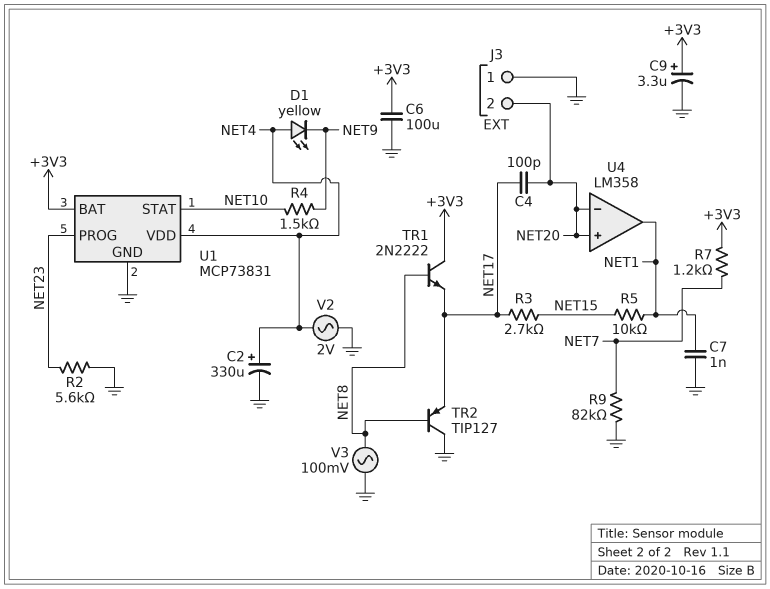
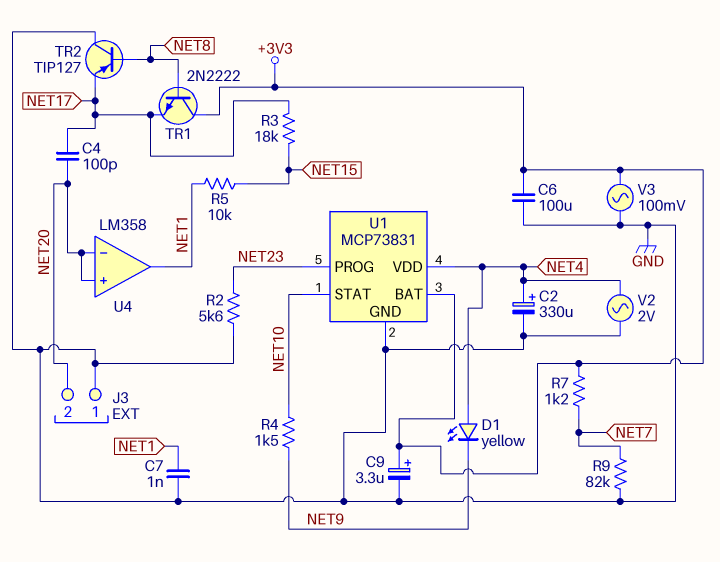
R3: 2.7k (NET15, NET17) -> 18k (NET15, NET17)
V3: AC 100mV (GND, NET8) -> AC 100mV (+3V3, GND)

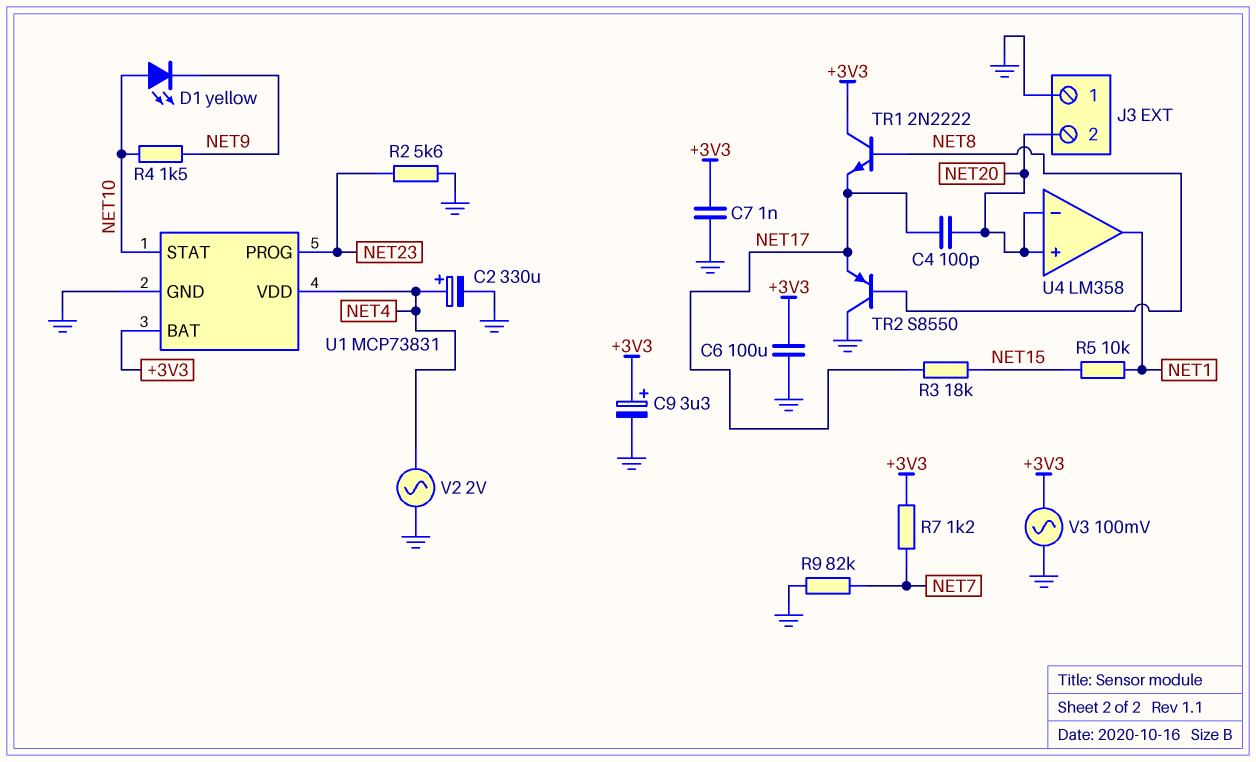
C7: 1nF (GND, NET1) -> 1nF (+3V3, GND)
D1: LED yellow (A NET4, K NET9) -> LED yellow (A NET10, K NET9)
TR2: PNP TIP127 (B NET8, C GND, E NET17) -> PNP S8550 (B NET8, C GND, E NET17)

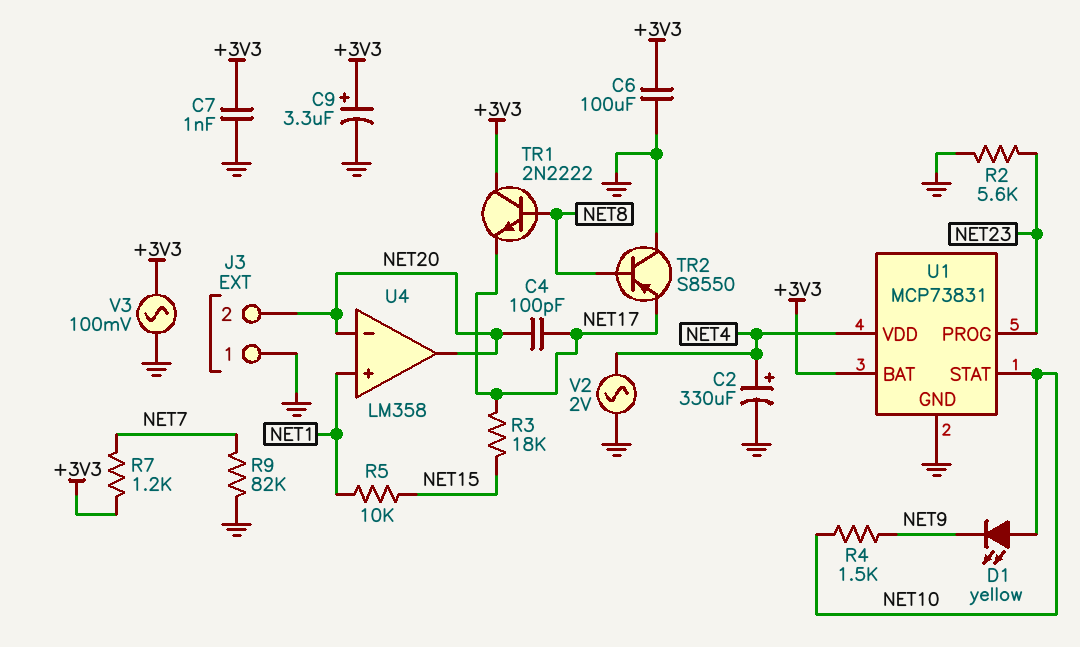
U4 pin in+: NET20 -> NET1
U4 pin out: NET1 -> NET20

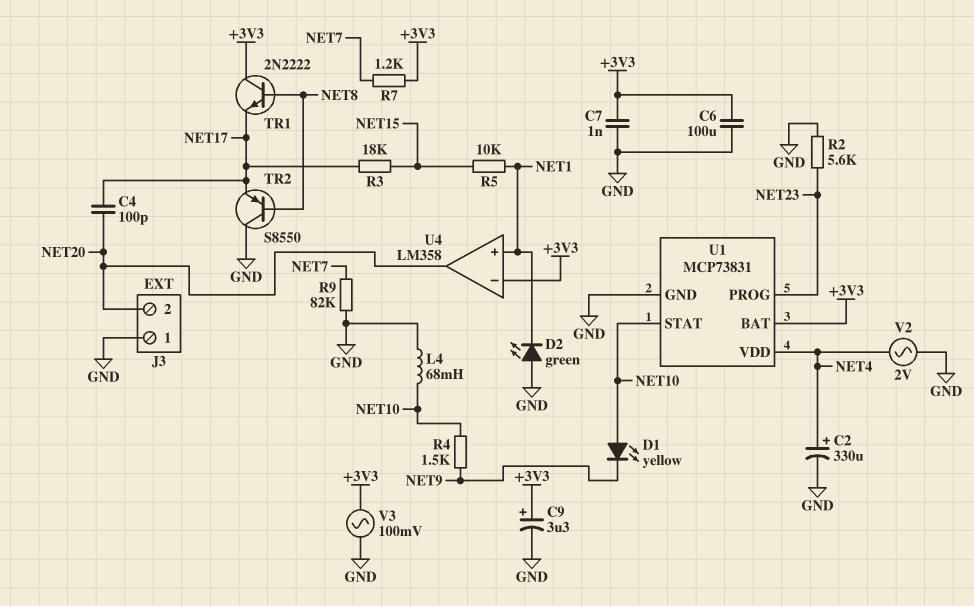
D2: none -> LED green (A GND, K NET1)
L4: none -> 68mH (GND, NET10)
U4 pin in-: NET20 -> +3V3

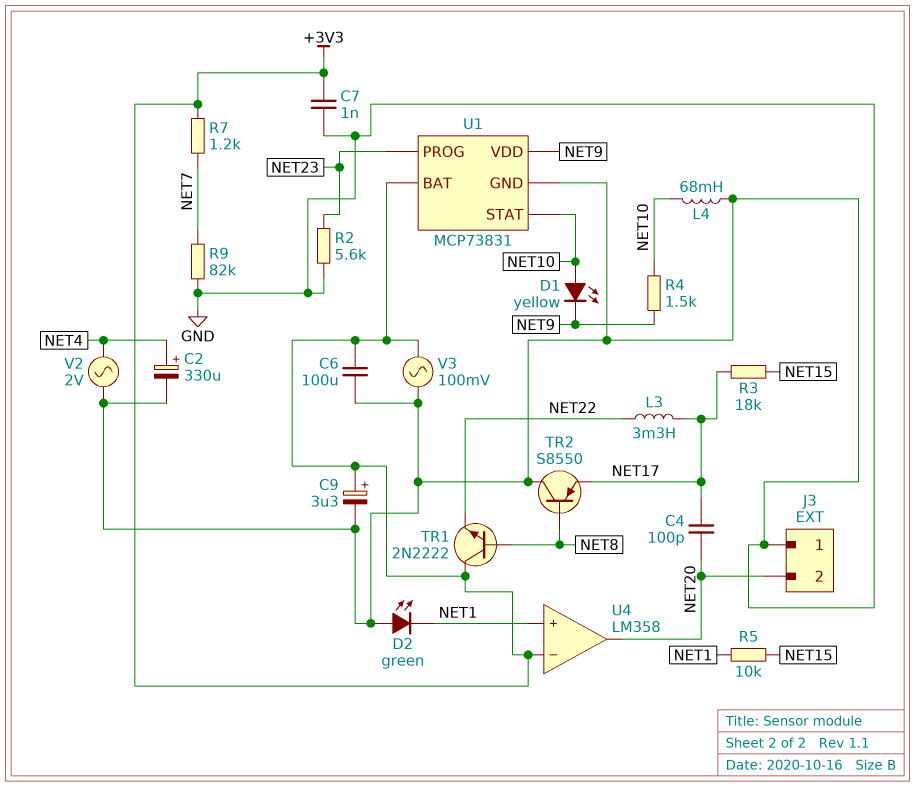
L3: none -> 3.3mH (NET17, NET22)
TR1: NPN 2N2222 (B NET8, C +3V3, E NET17) -> NPN 2N2222 (B NET8, C +3V3, E NET22)
U1 pin VDD: NET4 -> NET9

